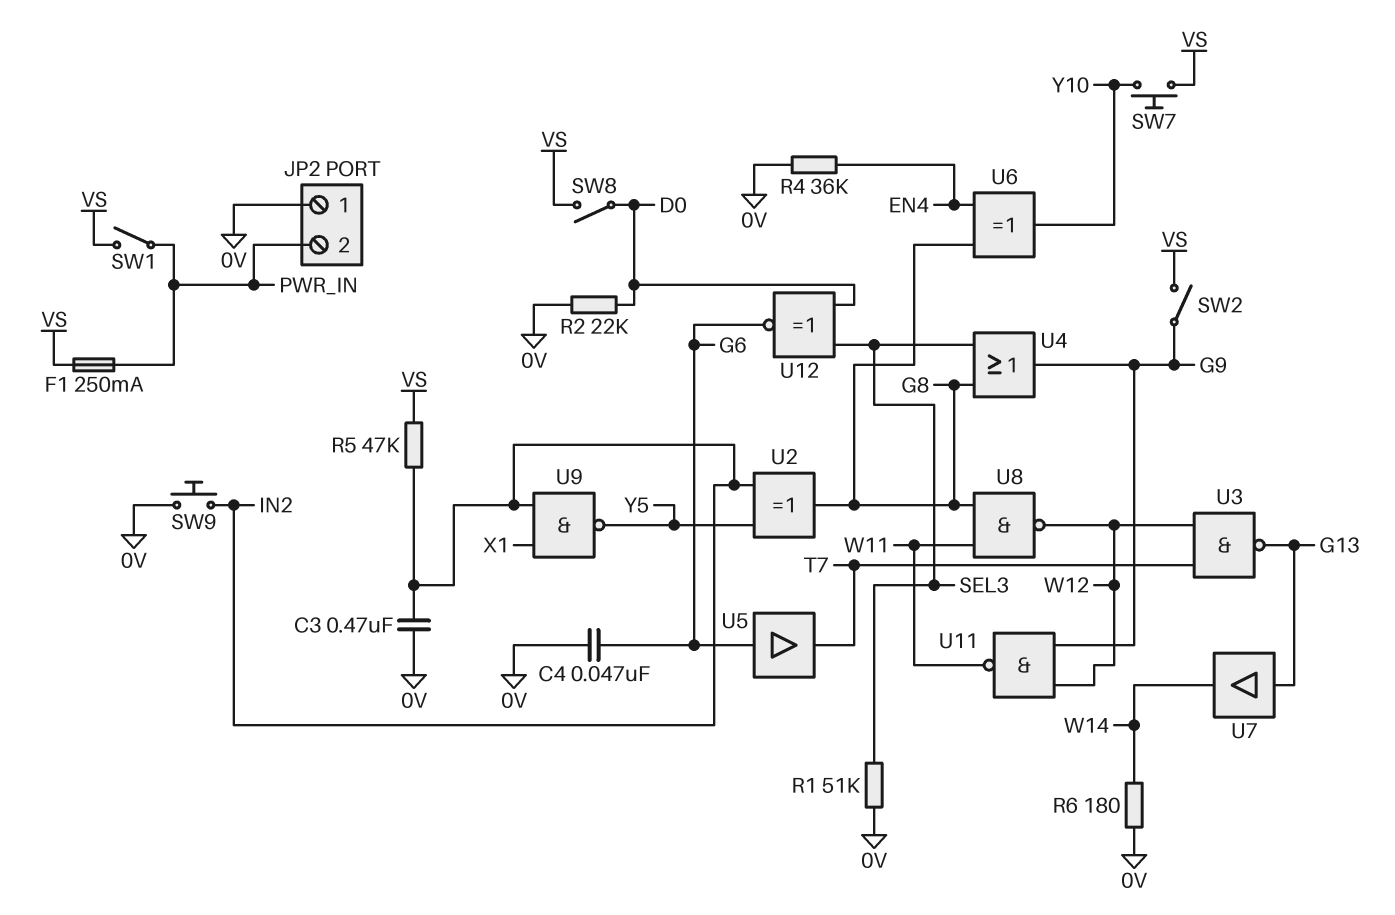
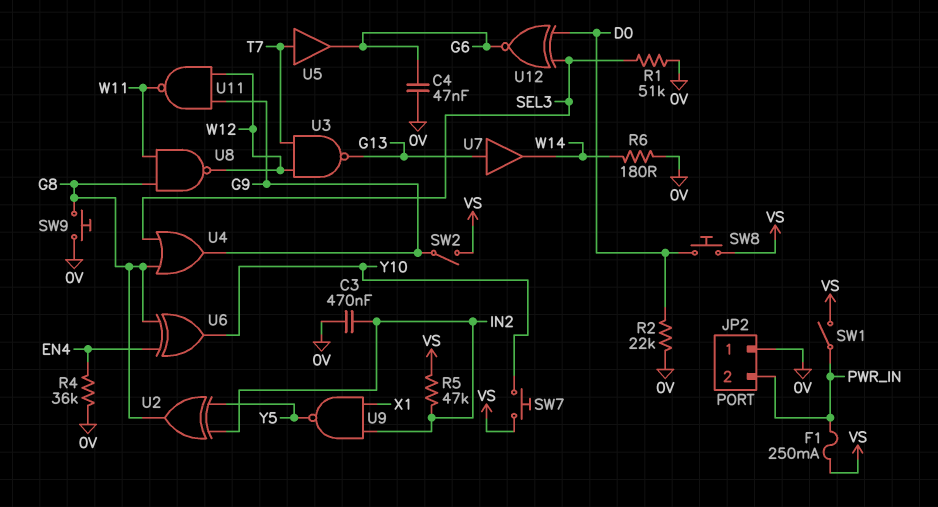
SW8: switch (D0, VS) -> button (D0, VS)
SW9: button (0V, IN2) -> button (0V, G8)
U5: buffer (in G6, out T7) -> buffer (in T7, out G6)

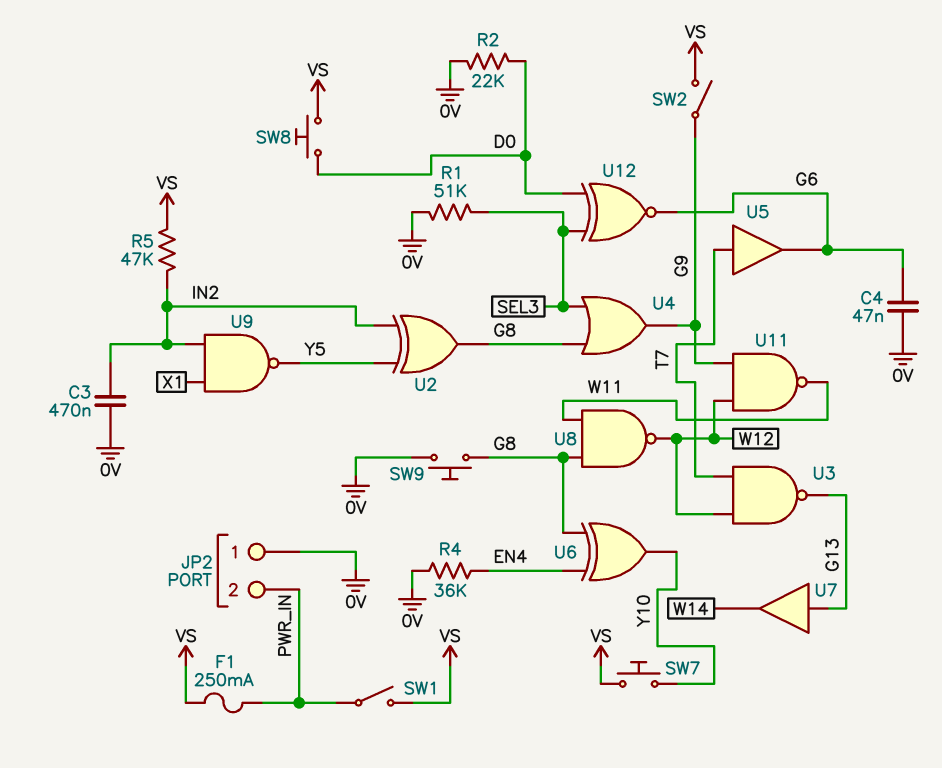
R6: 180 (0V, W14) -> none

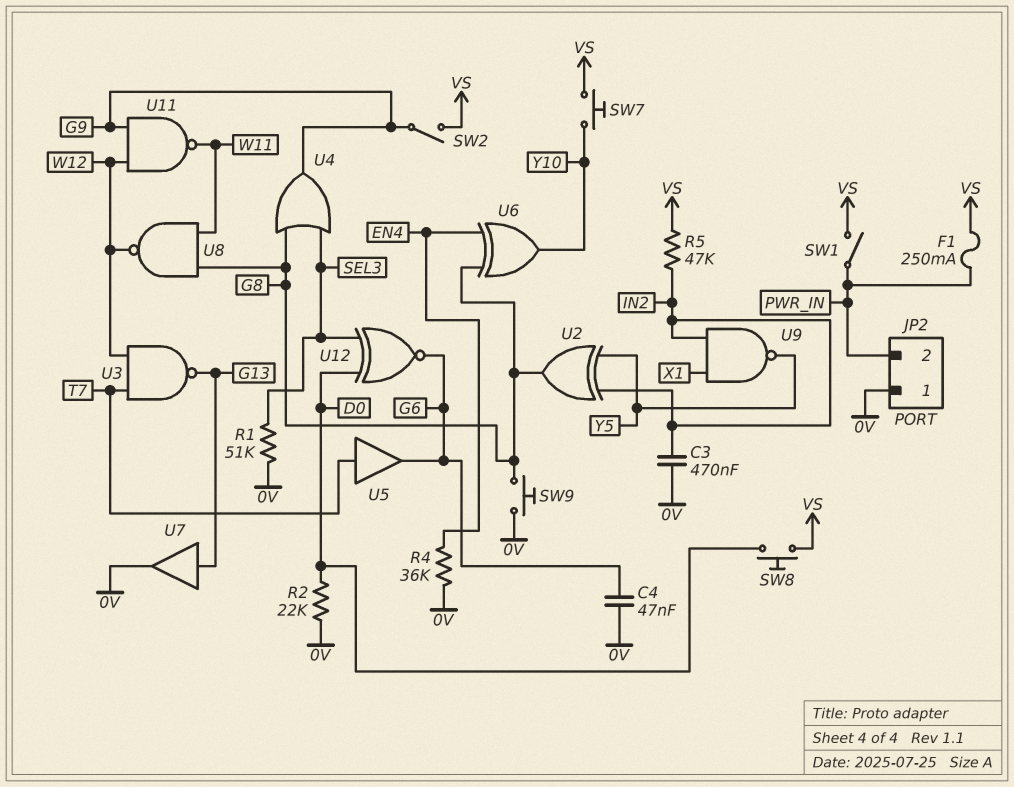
U7: buffer (in G13, out W14) -> buffer (in G13, out 0V)

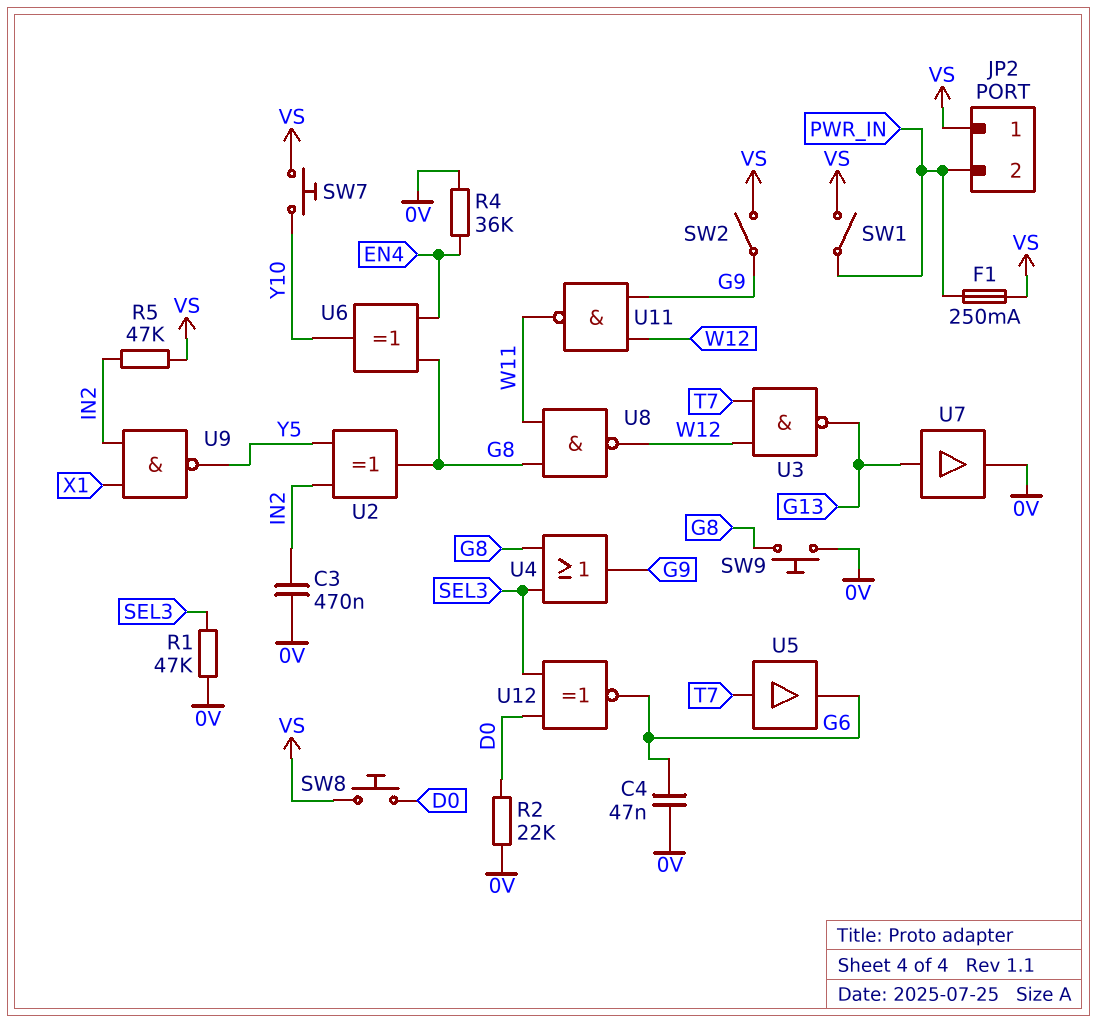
JP2 pin 1: 0V -> VS
R1: 51k (0V, SEL3) -> 47k (0V, SEL3)

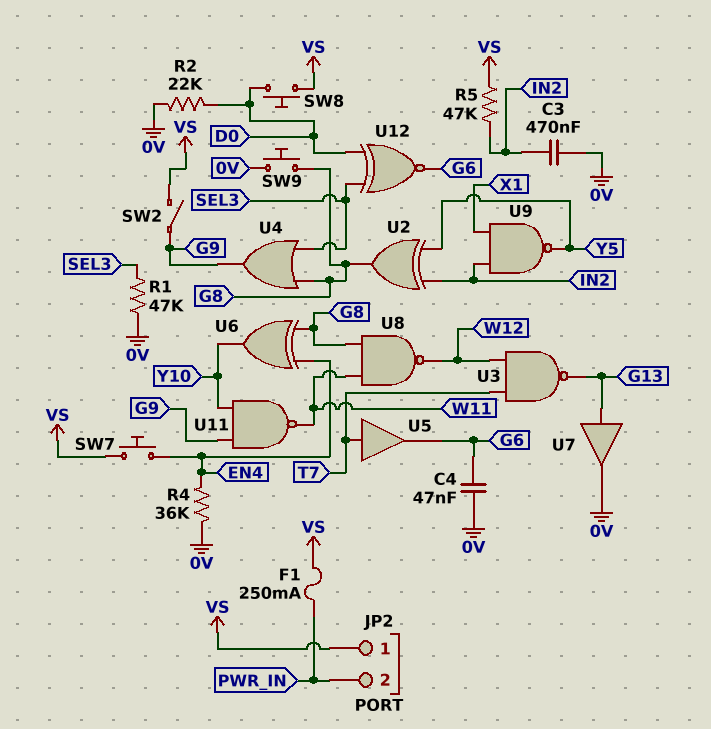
SW1: switch (PWR_IN, VS) -> none
SW7: button (VS, Y10) -> button (EN4, VS)
U11: NAND (in G9, in W12, out W11) -> NAND (in G9, in Y10, out W11)

